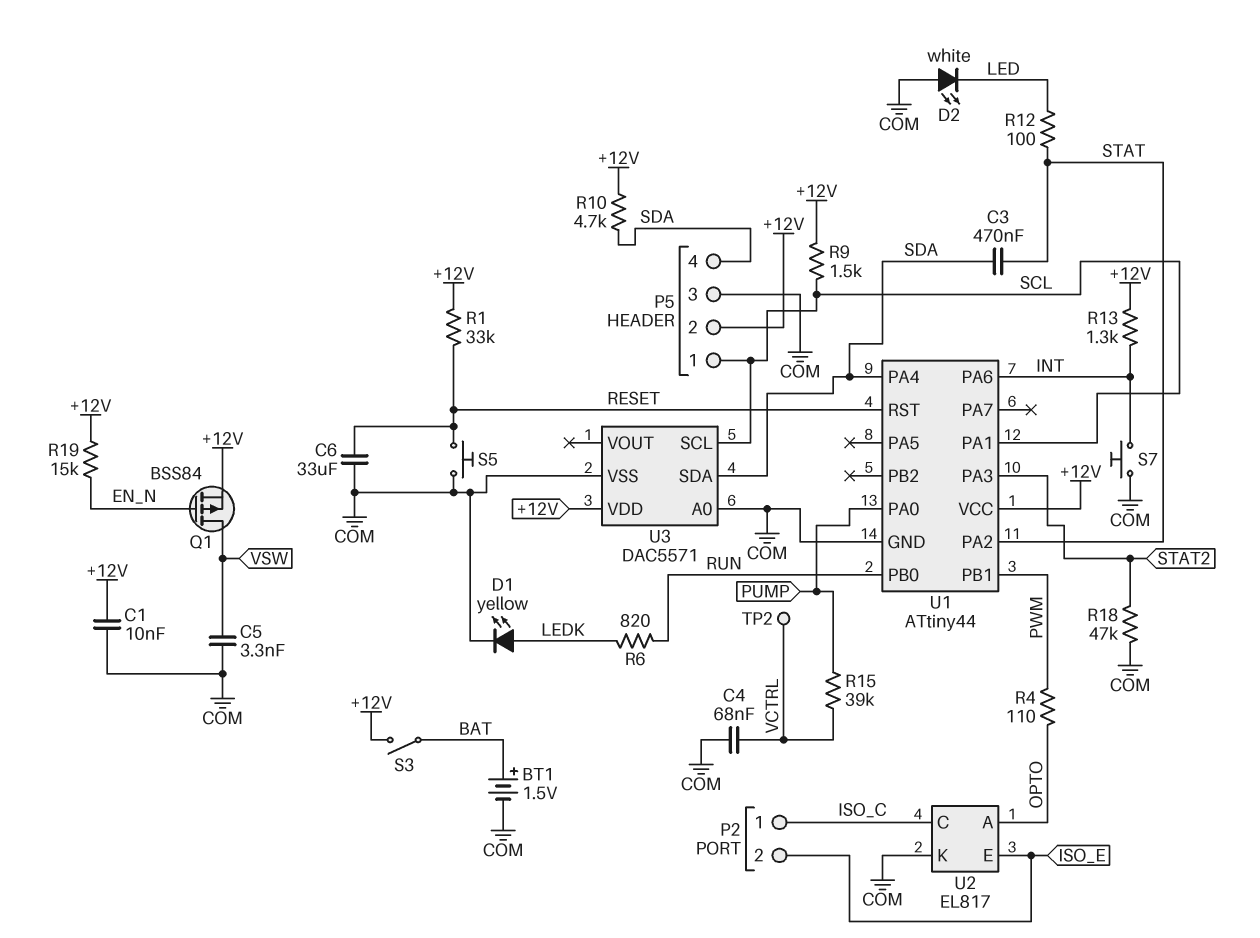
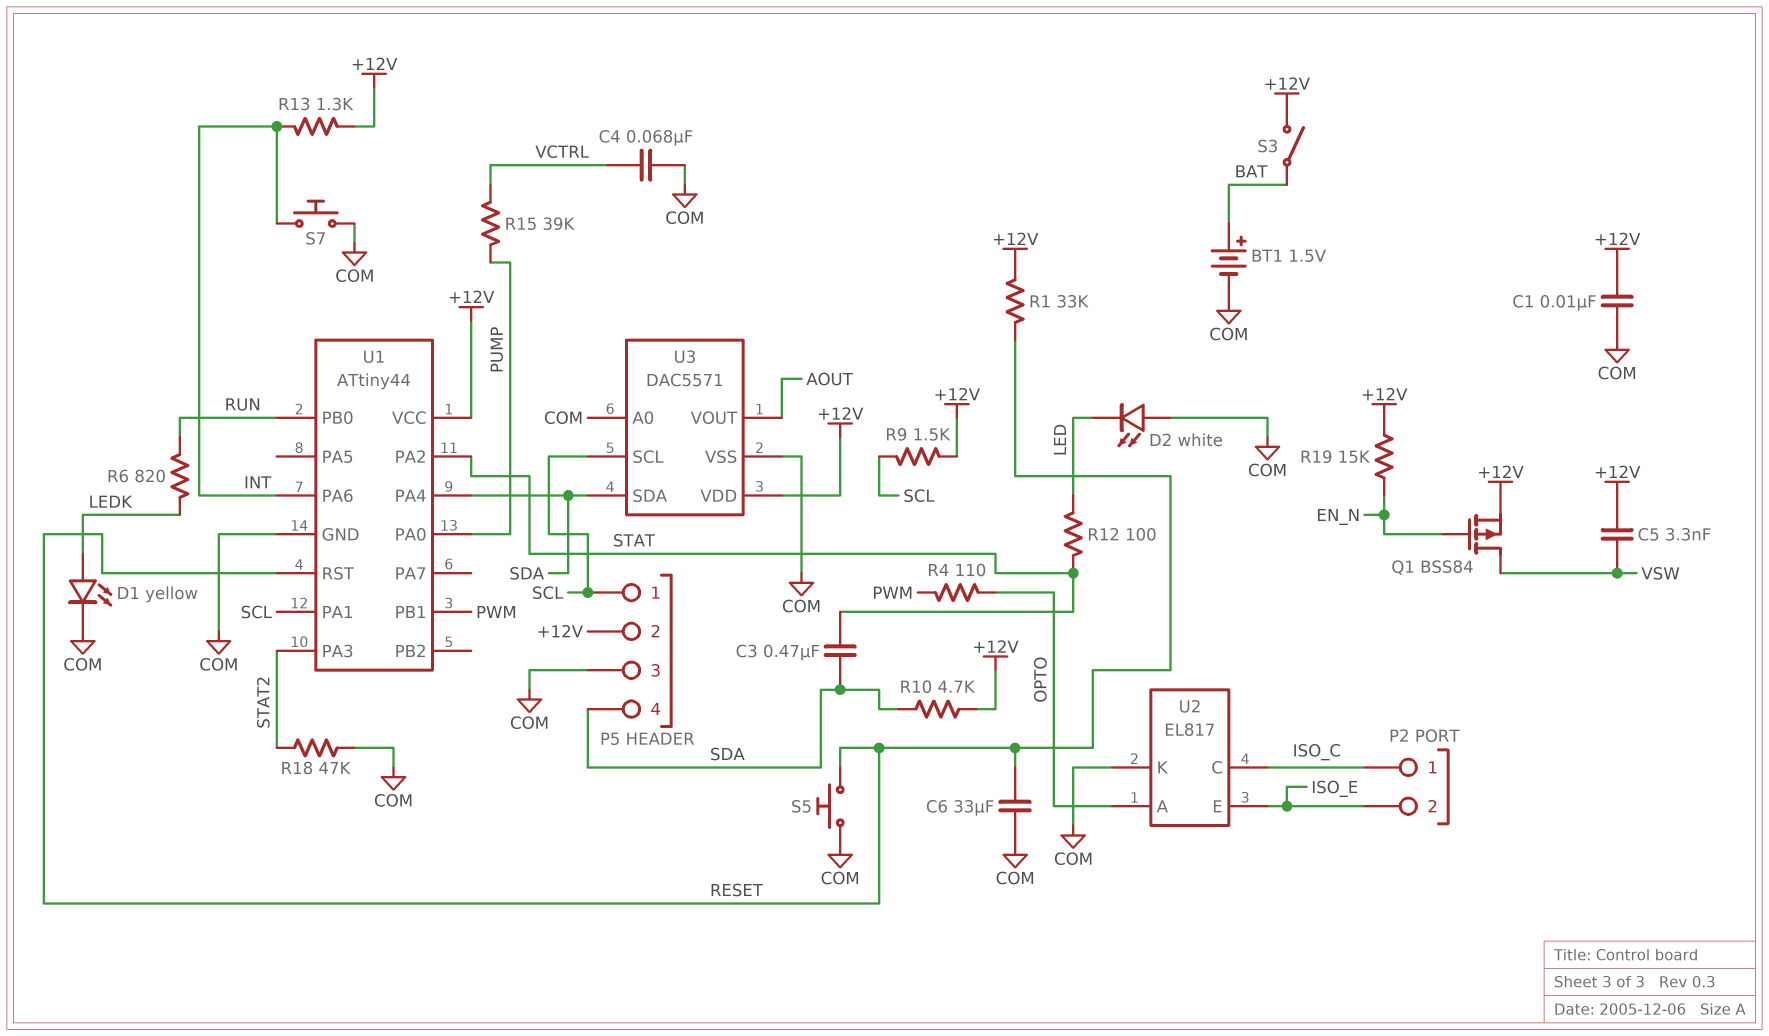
C5: 3.3nF (COM, VSW) -> 3.3nF (+12V, VSW)
TP2: test point (VCTRL) -> none
U3 pin VOUT: none -> AOUT

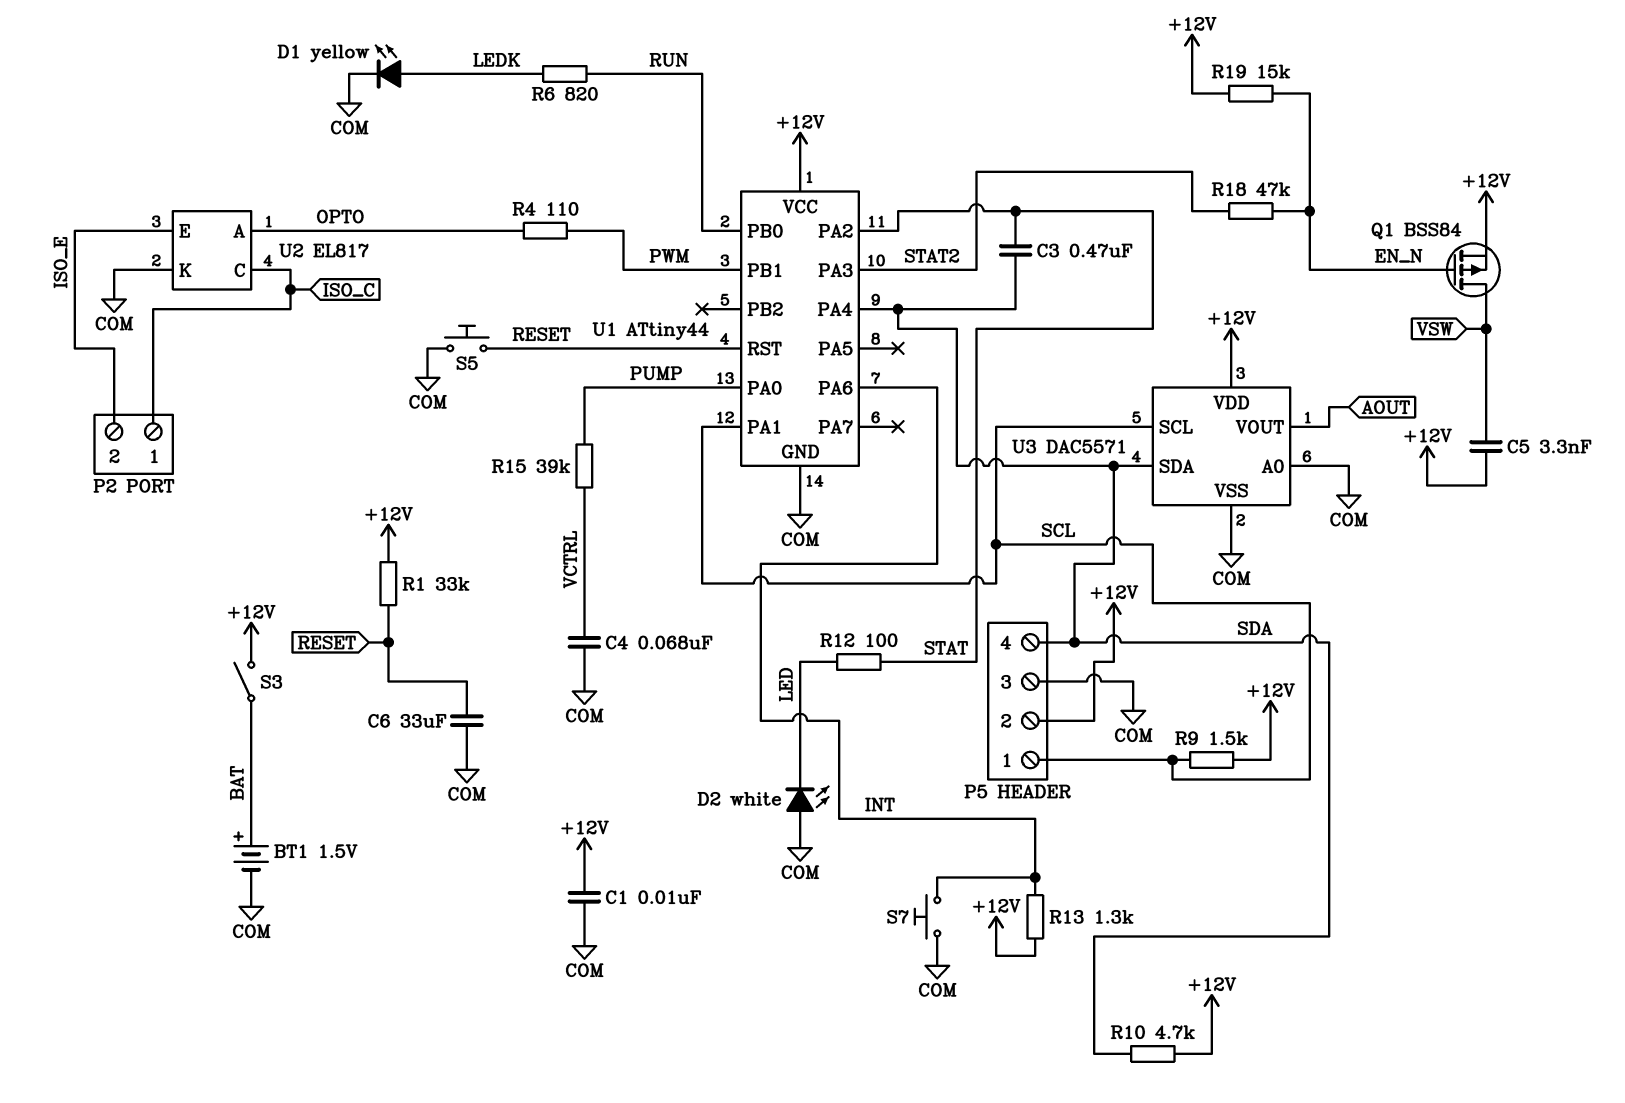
R18: 47k (COM, STAT2) -> 47k (EN_N, STAT2)

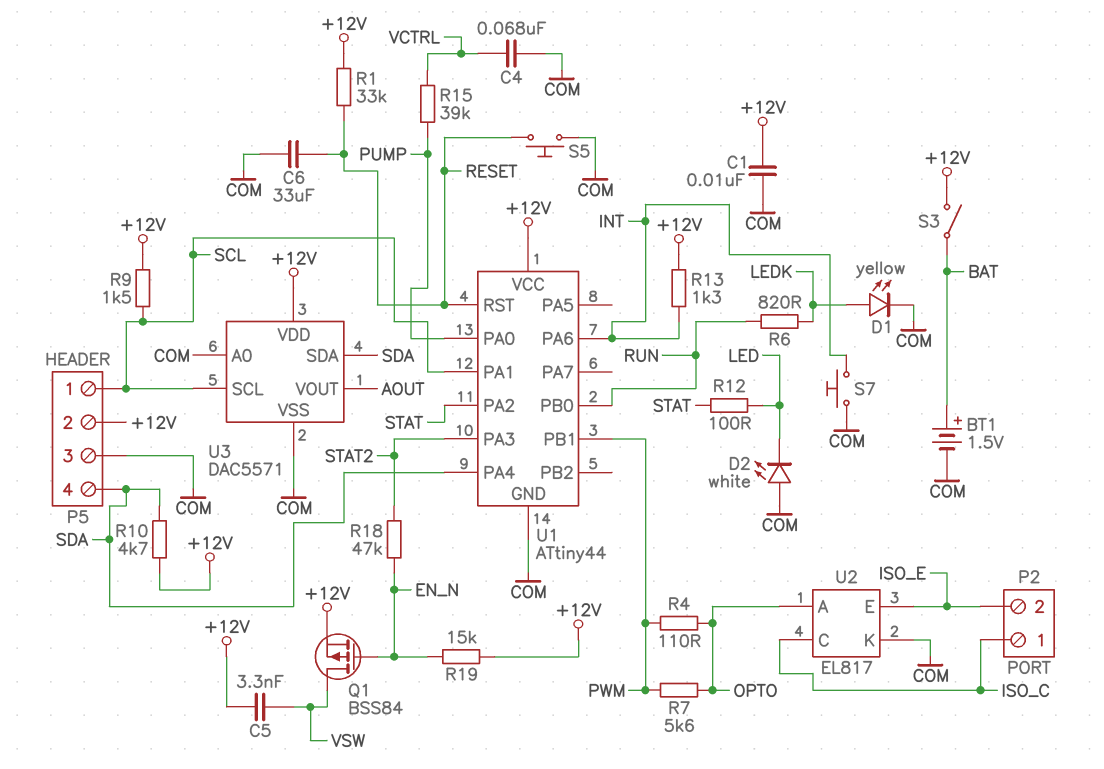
C3: 470nF (SDA, STAT) -> none
R7: none -> 5.6k (OPTO, PWM)

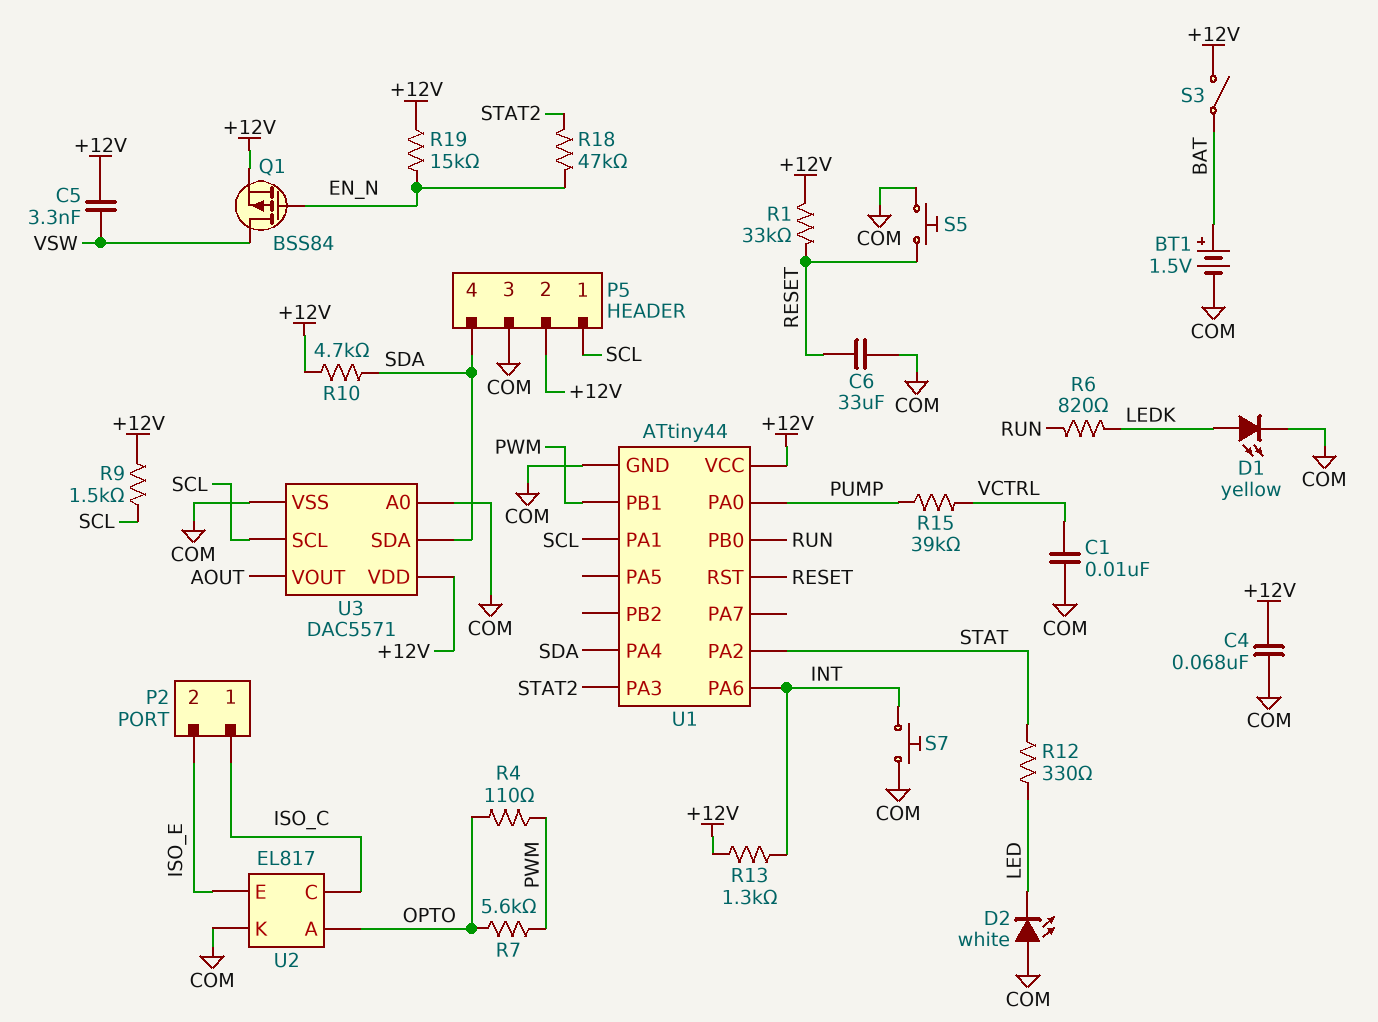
C1: 10nF (+12V, COM) -> 10nF (COM, VCTRL)
C4: 68nF (COM, VCTRL) -> 68nF (+12V, COM)
R12: 100 (LED, STAT) -> 330 (LED, STAT)

